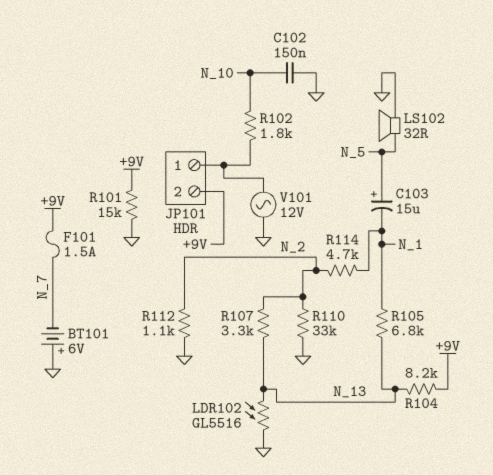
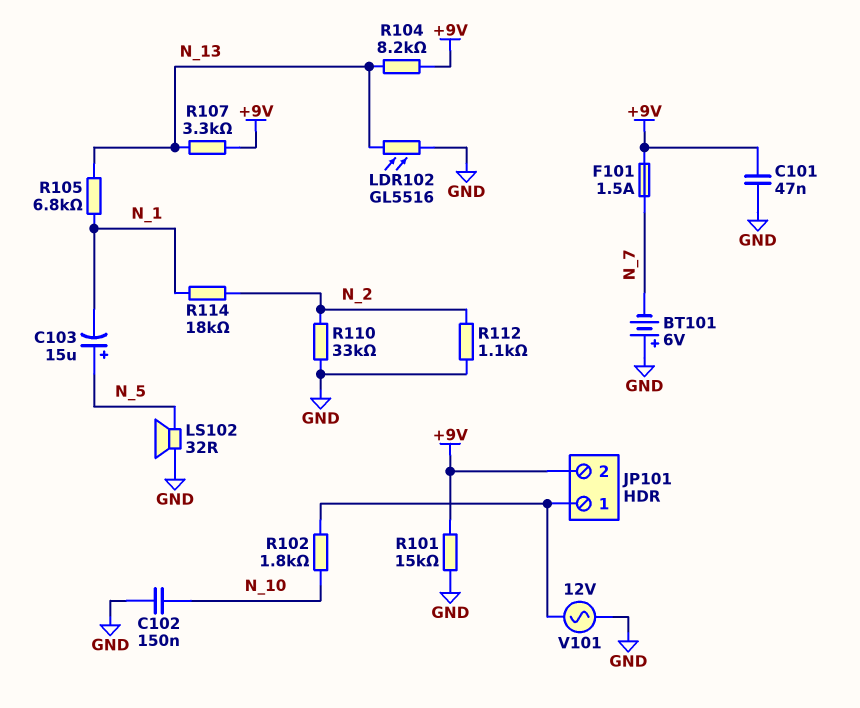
C101: none -> 47nF (+9V, GND)
R107: 3.3k (N_2, N_13) -> 3.3k (+9V, N_13)
R114: 4.7k (N_1, N_2) -> 18k (N_1, N_2)

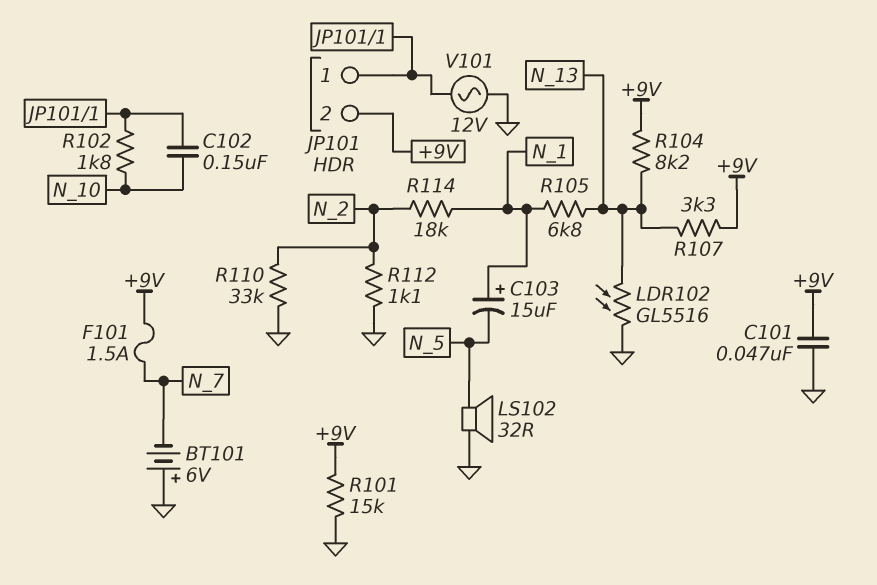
C102: 150nF (GND, N_10) -> 150nF (JP101/1, N_10)
C103: 15uF (plus N_5, minus N_1) -> 15uF (plus N_1, minus N_5)

